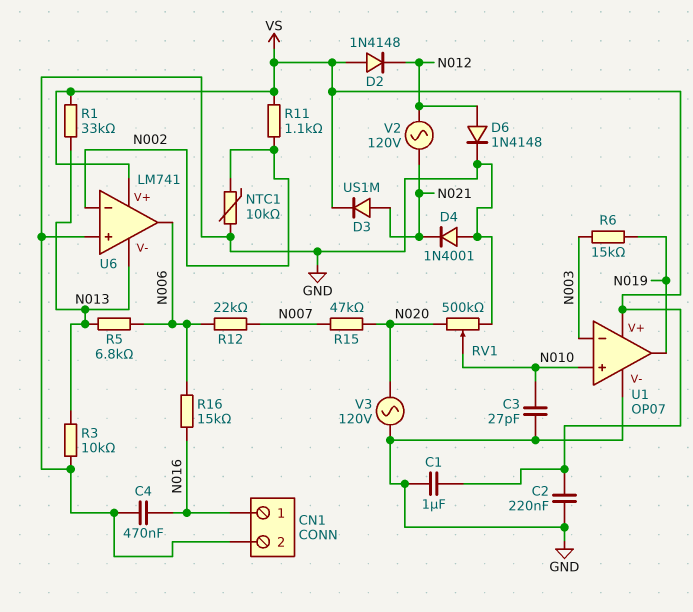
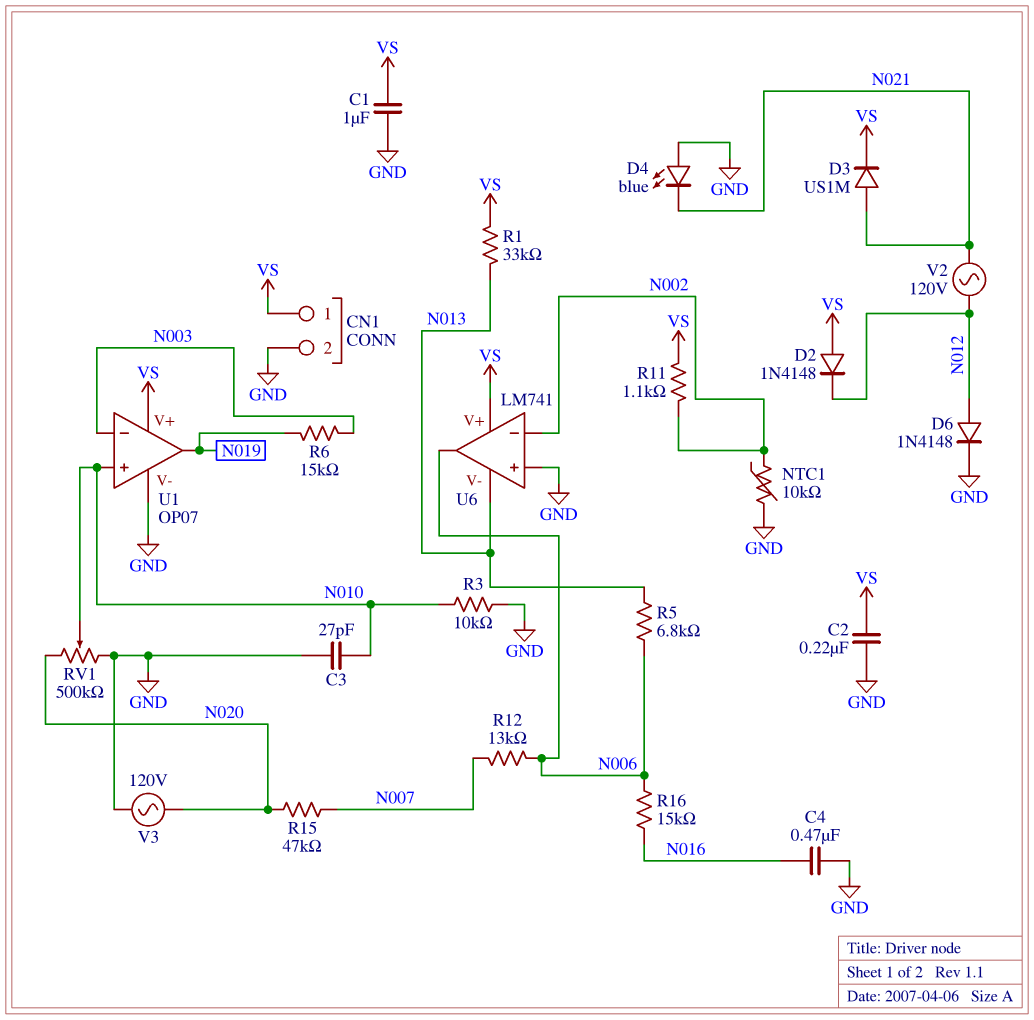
CN1 pin 1: N016 -> VS
D4: diode 1N4001 (A GND, K N021) -> LED blue (A GND, K N021)
R3: 10k (GND, N013) -> 10k (GND, N010)
R12: 22k (N006, N007) -> 13k (N006, N007)

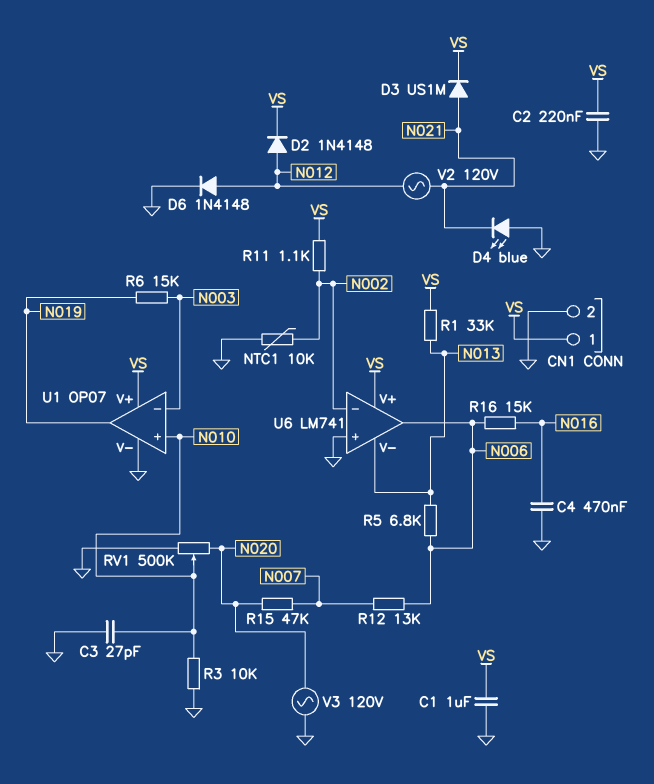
D2: diode 1N4148 (A VS, K N012) -> diode 1N4148 (A N012, K VS)

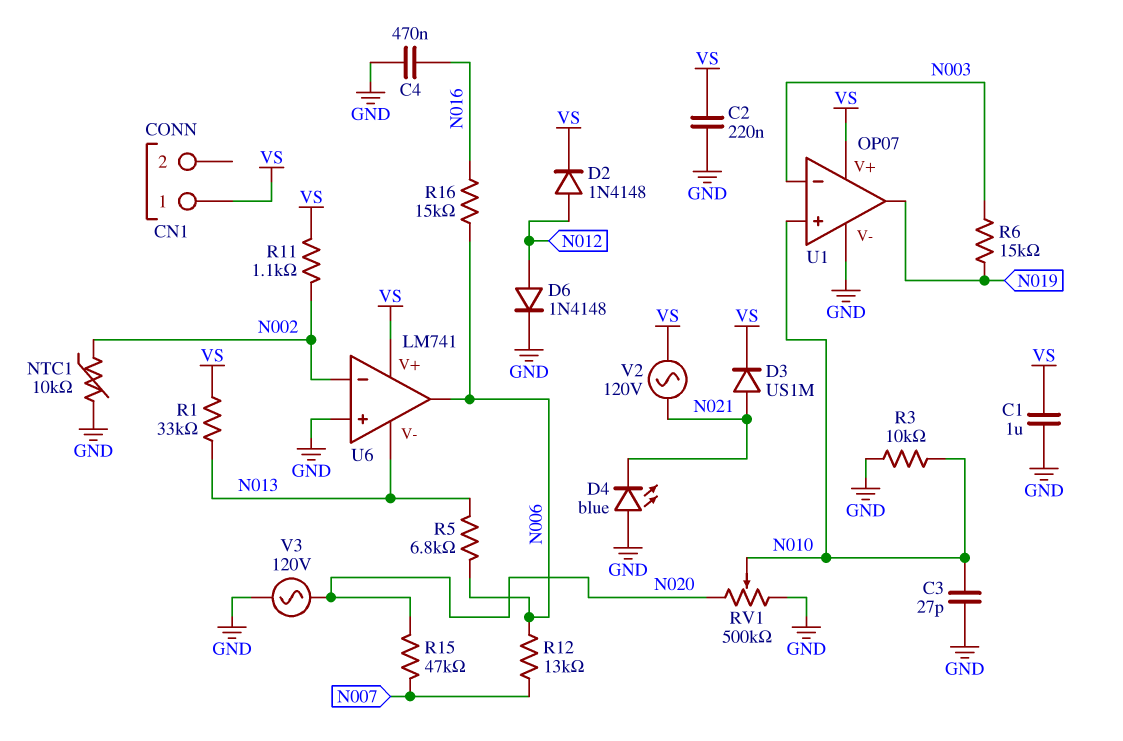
CN1 pin 2: GND -> none
V2: AC 120V (N012, N021) -> AC 120V (N021, VS)

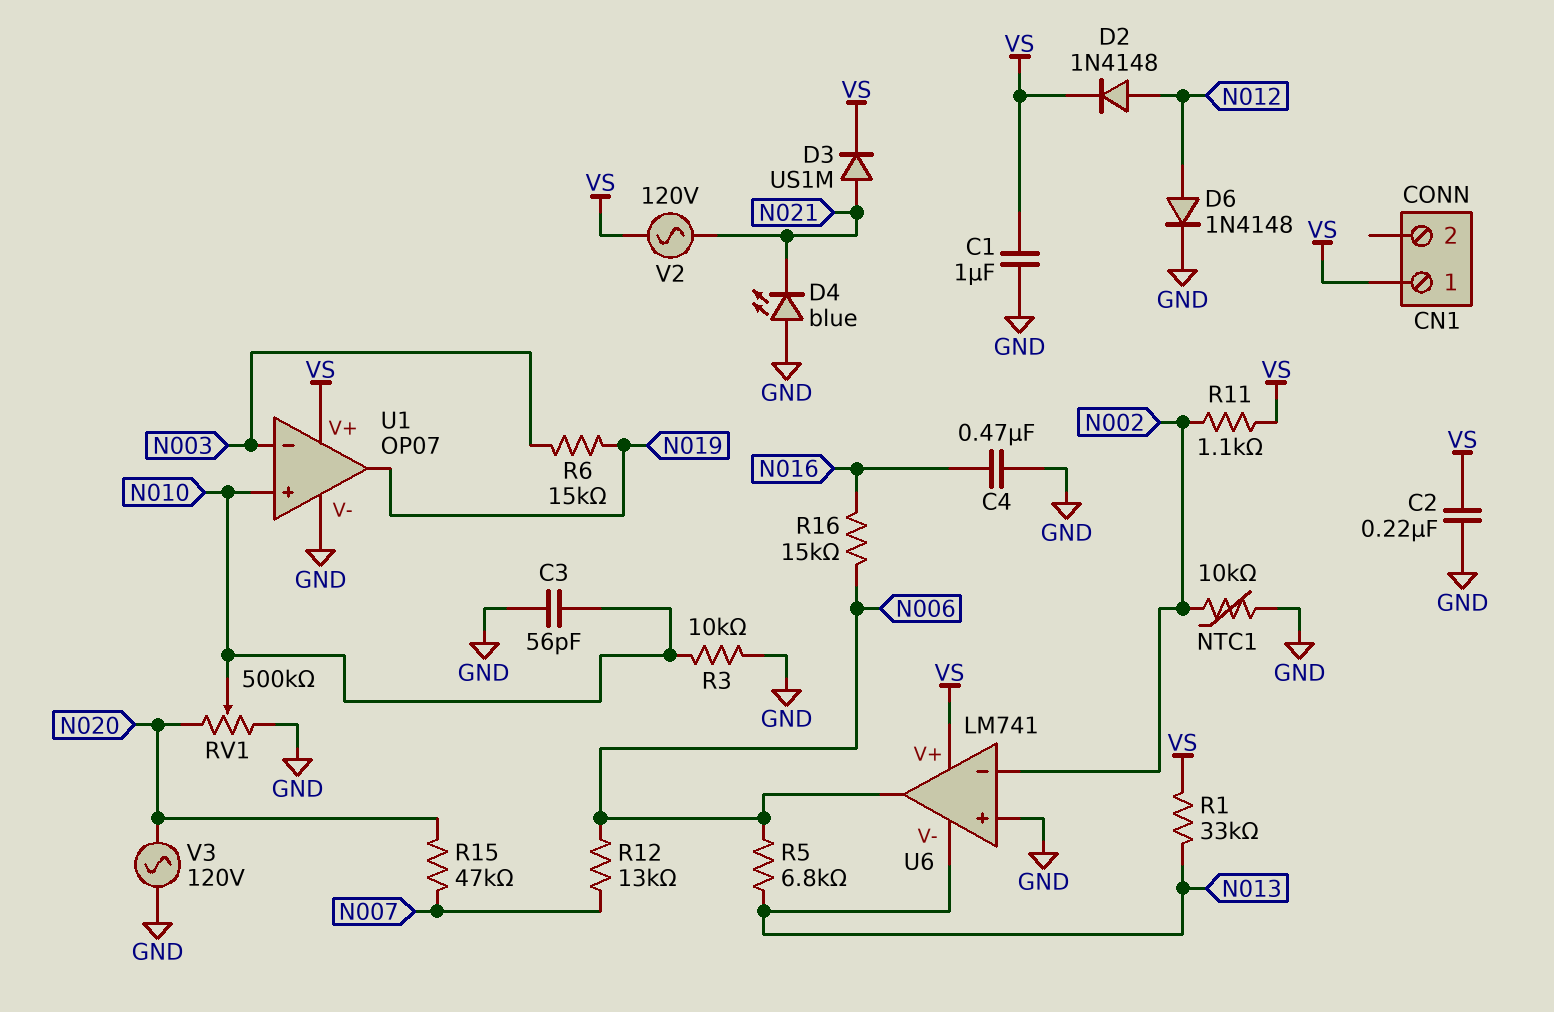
C3: 27pF (GND, N010) -> 56pF (GND, N010)

